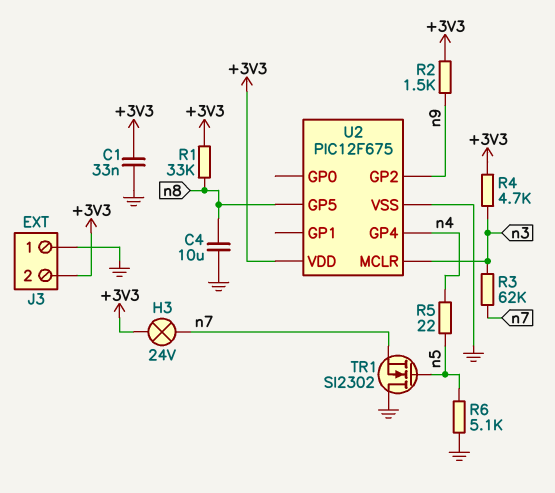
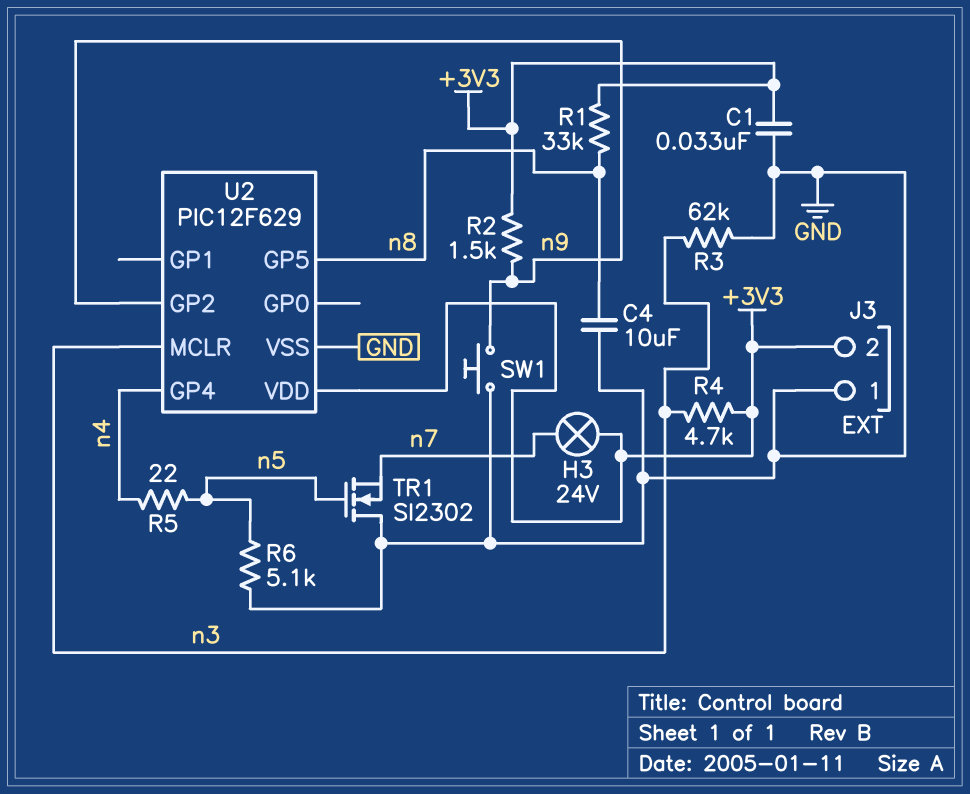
R3: 62k (n3, n7) -> 62k (GND, n3)
SW1: none -> button (GND, n9)
U2: PIC12F675 -> PIC12F629

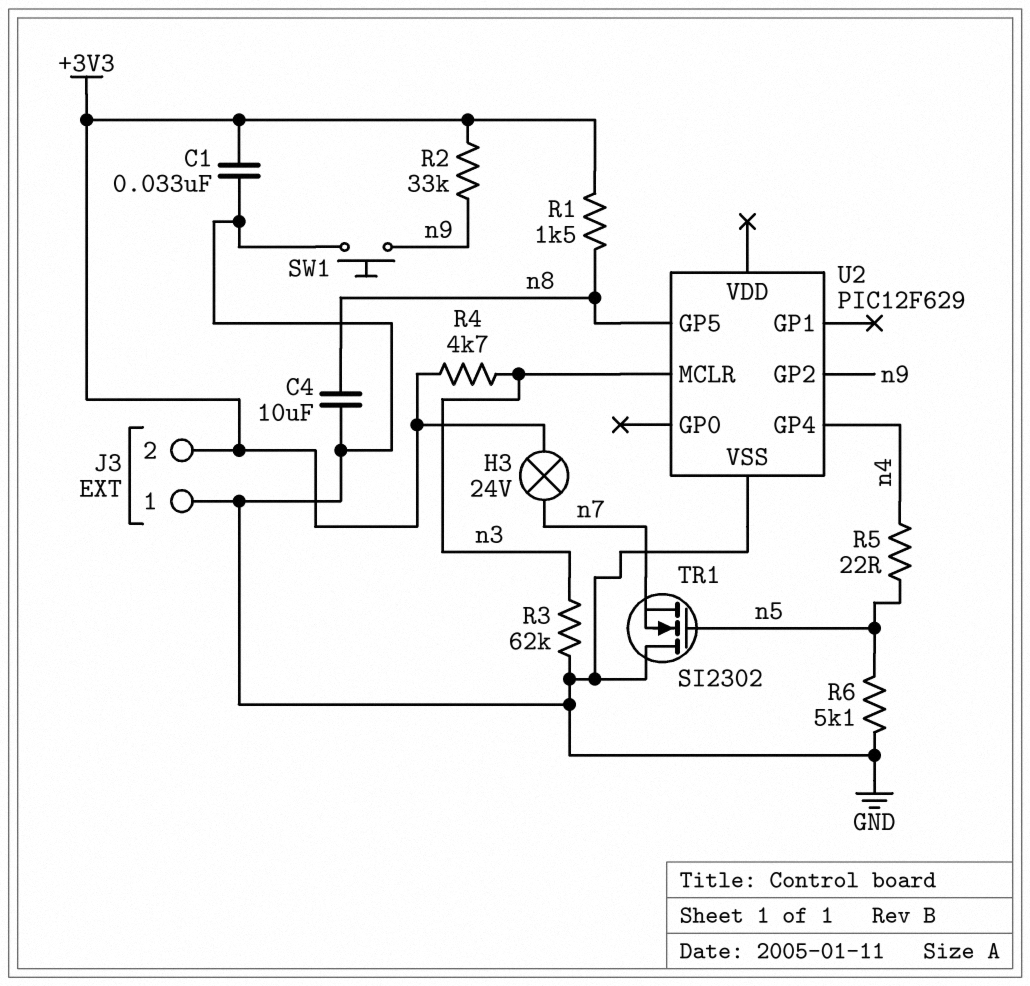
R1: 33k (+3V3, n8) -> 1.5k (+3V3, n8)
R2: 1.5k (+3V3, n9) -> 33k (+3V3, n9)
U2 pin VDD: +3V3 -> none

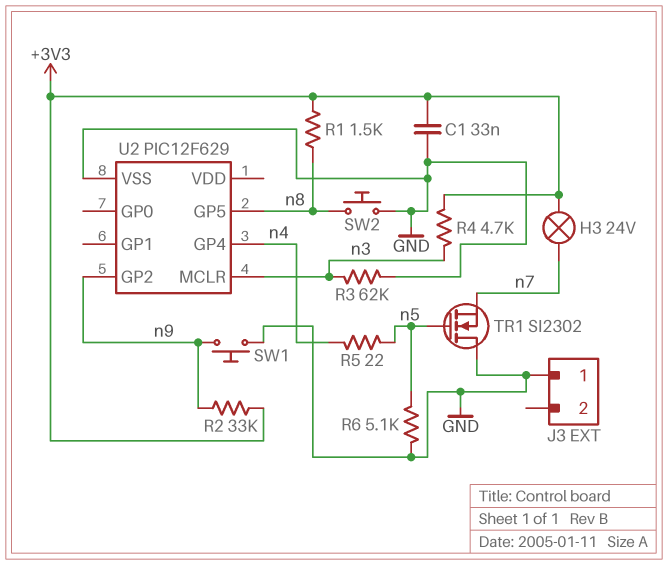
C4: 10uF (GND, n8) -> none
J3 pin 2: +3V3 -> none
SW2: none -> button (GND, n8)

